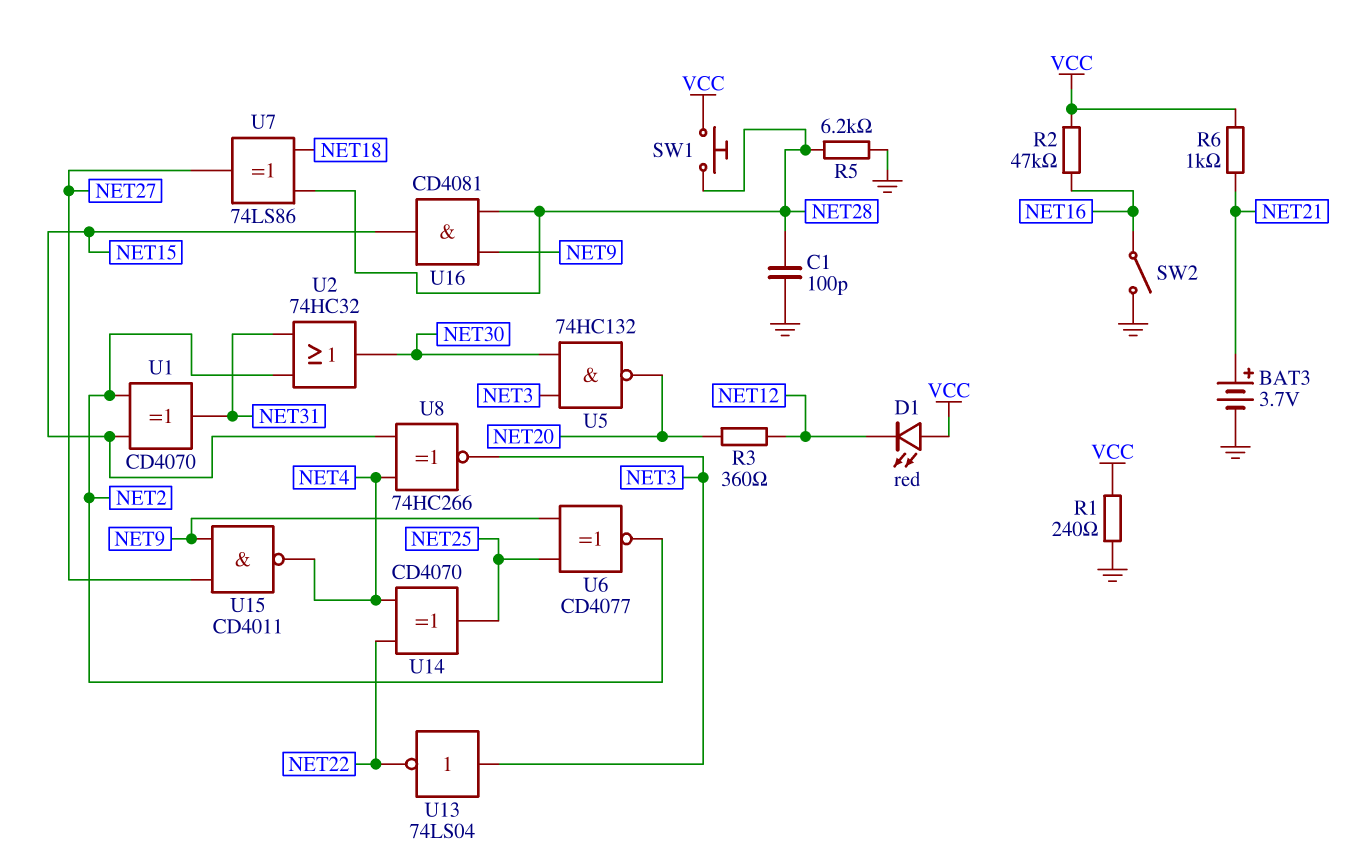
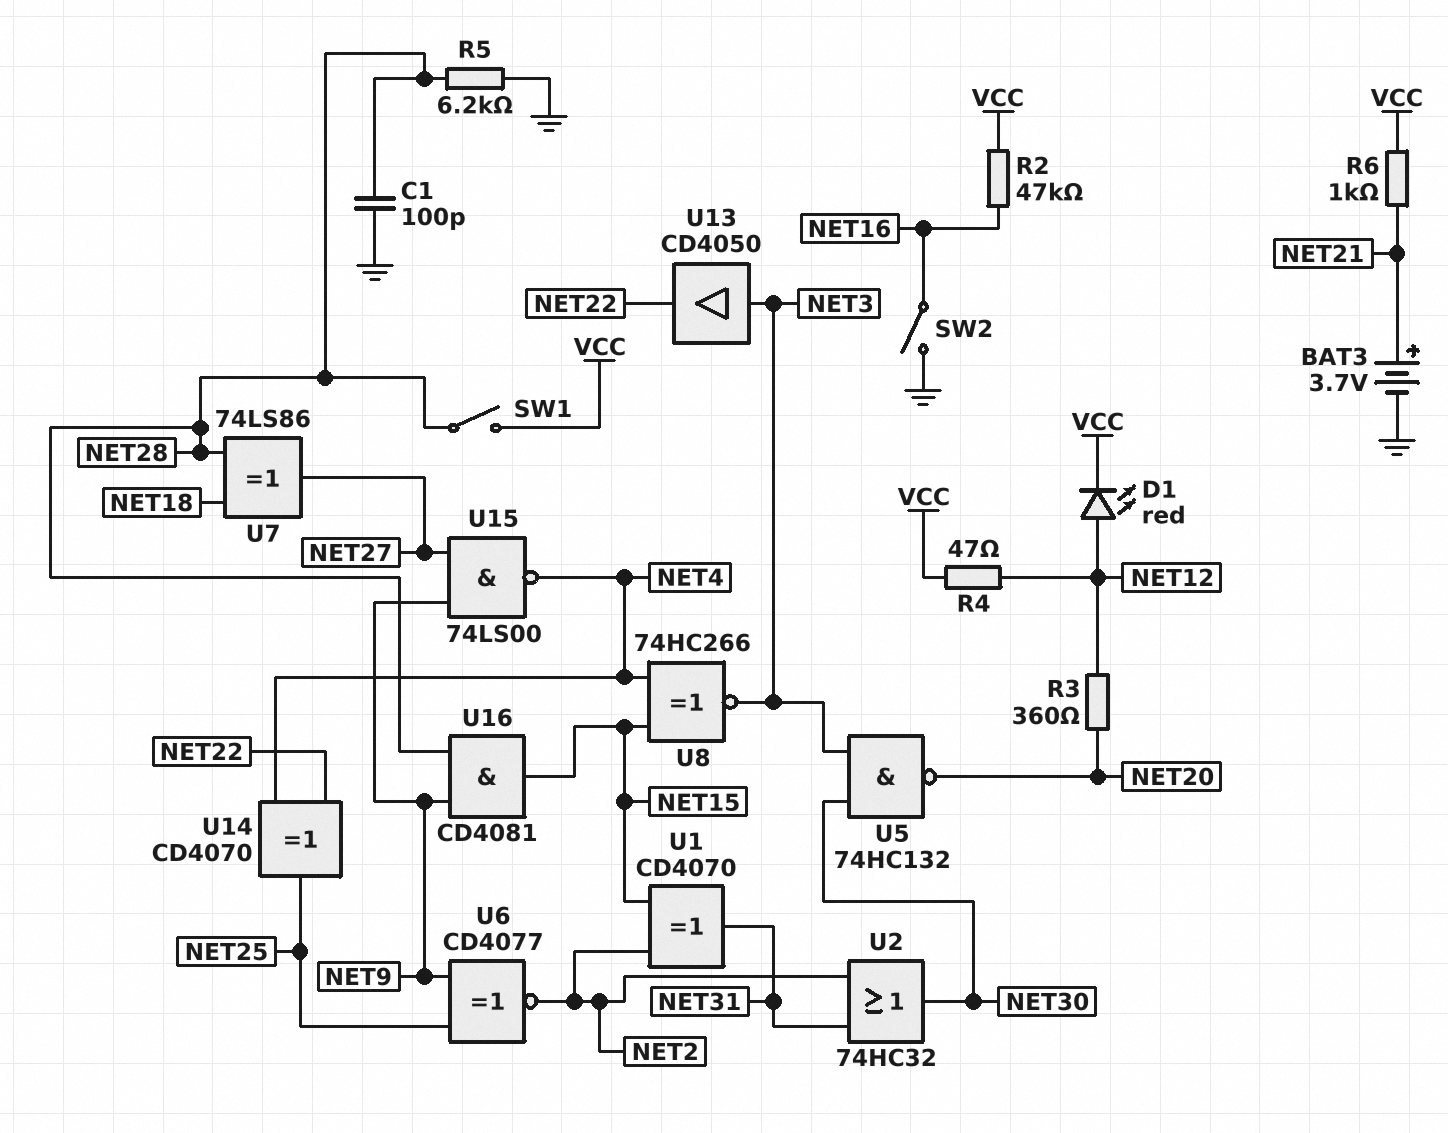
D1: LED red (A VCC, K NET12) -> LED red (A NET12, K VCC)
R1: 240 (GND, VCC) -> none
R4: none -> 47 (NET12, VCC)
SW1: button (NET28, VCC) -> switch (NET28, VCC)
U13: NOT 74LS04 (in NET3, out NET22) -> buffer CD4050 (in NET3, out NET22)
U15: NAND CD4011 (in NET9, in NET27, out NET4) -> NAND 74LS00 (in NET9, in NET27, out NET4)

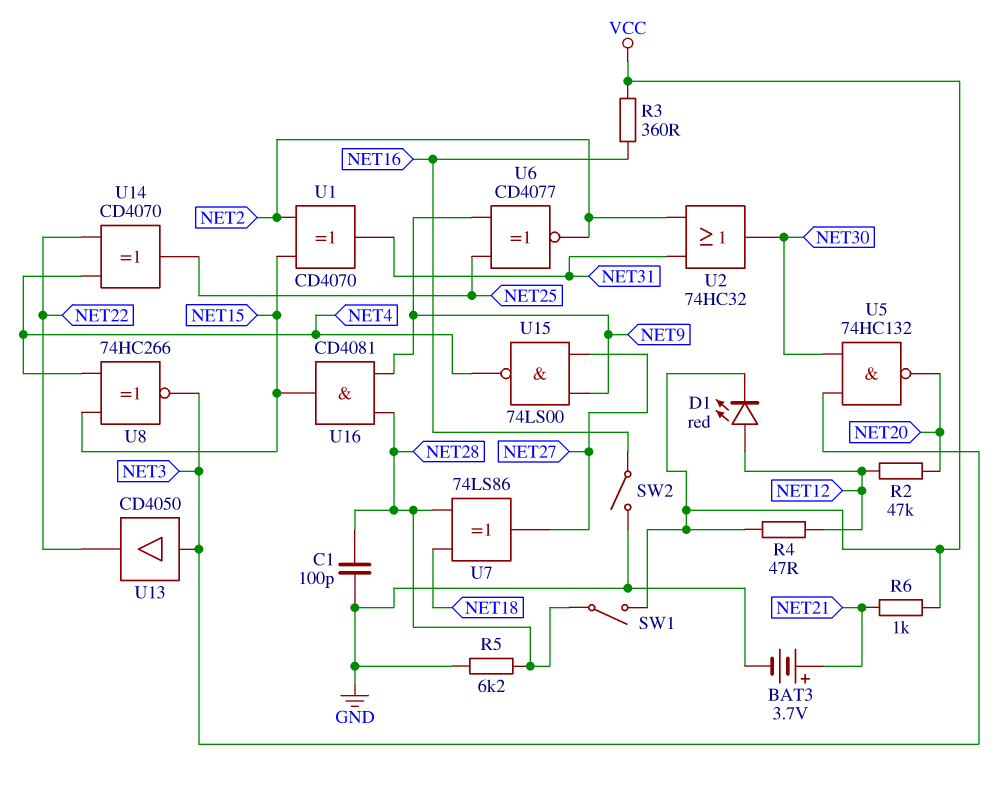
R2: 47k (NET16, VCC) -> 47k (NET12, NET20)
R3: 360 (NET12, NET20) -> 360 (NET16, VCC)

